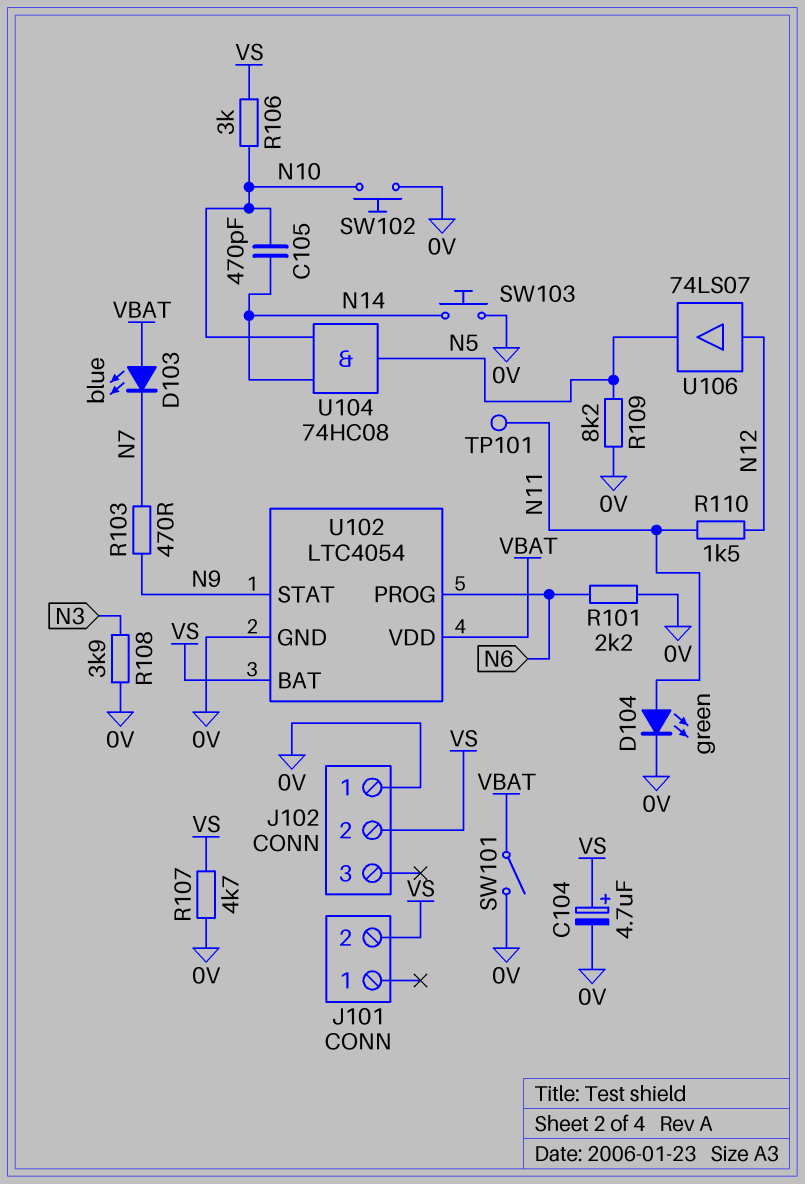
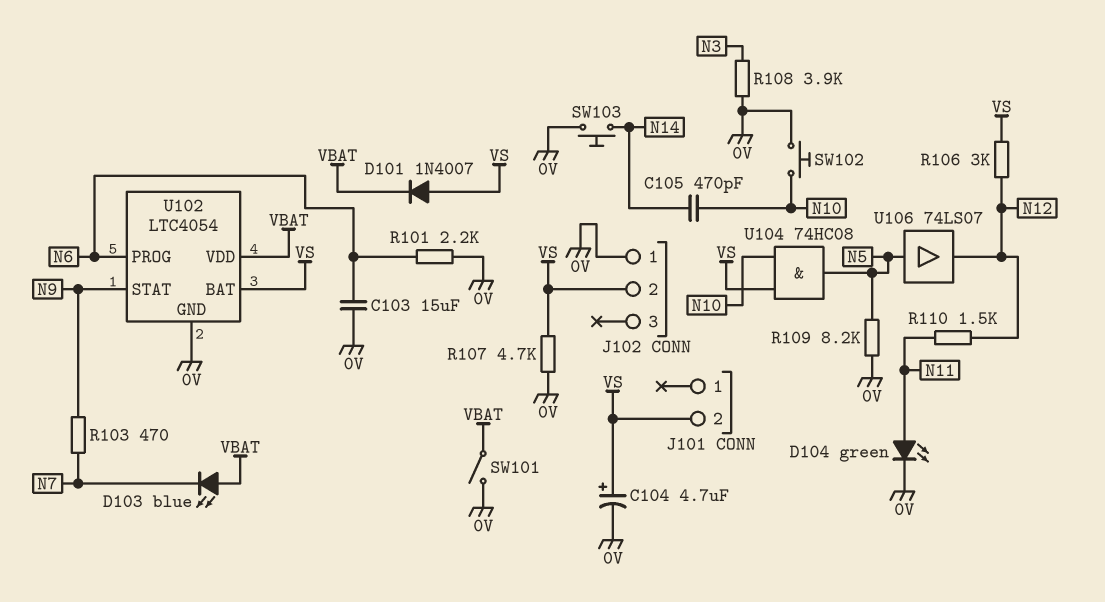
C103: none -> 15uF (0V, N6)
D101: none -> diode 1N4007 (A VS, K VBAT)
R106: 3k (N10, VS) -> 3k (N12, VS)
TP101: test point (N11) -> none
U104: AND 74HC08 (in N10, in N14, out N5) -> AND 74HC08 (in N10, in VS, out N5)
U106: buffer 74LS07 (in N12, out N5) -> buffer 74LS07 (in N5, out N12)

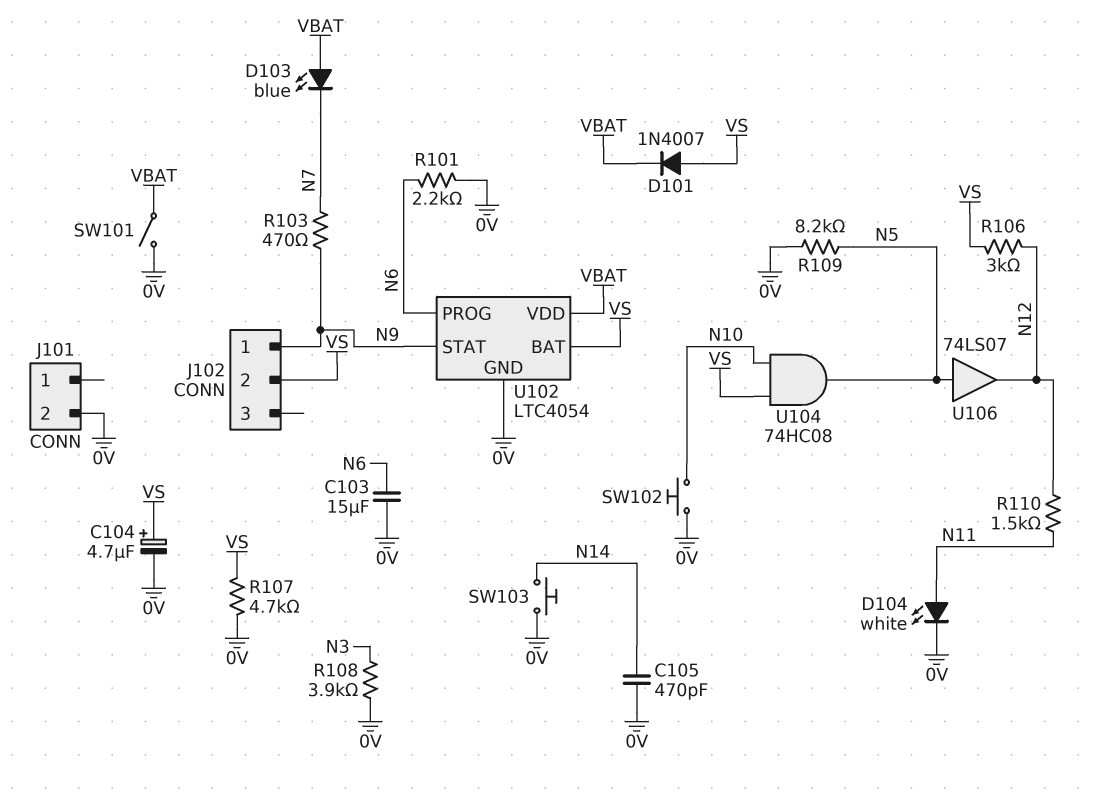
C105: 470pF (N10, N14) -> 470pF (0V, N14)
D104: LED green (A N11, K 0V) -> LED white (A N11, K 0V)
J101 pin 2: VS -> 0V
J102 pin 1: 0V -> N9

